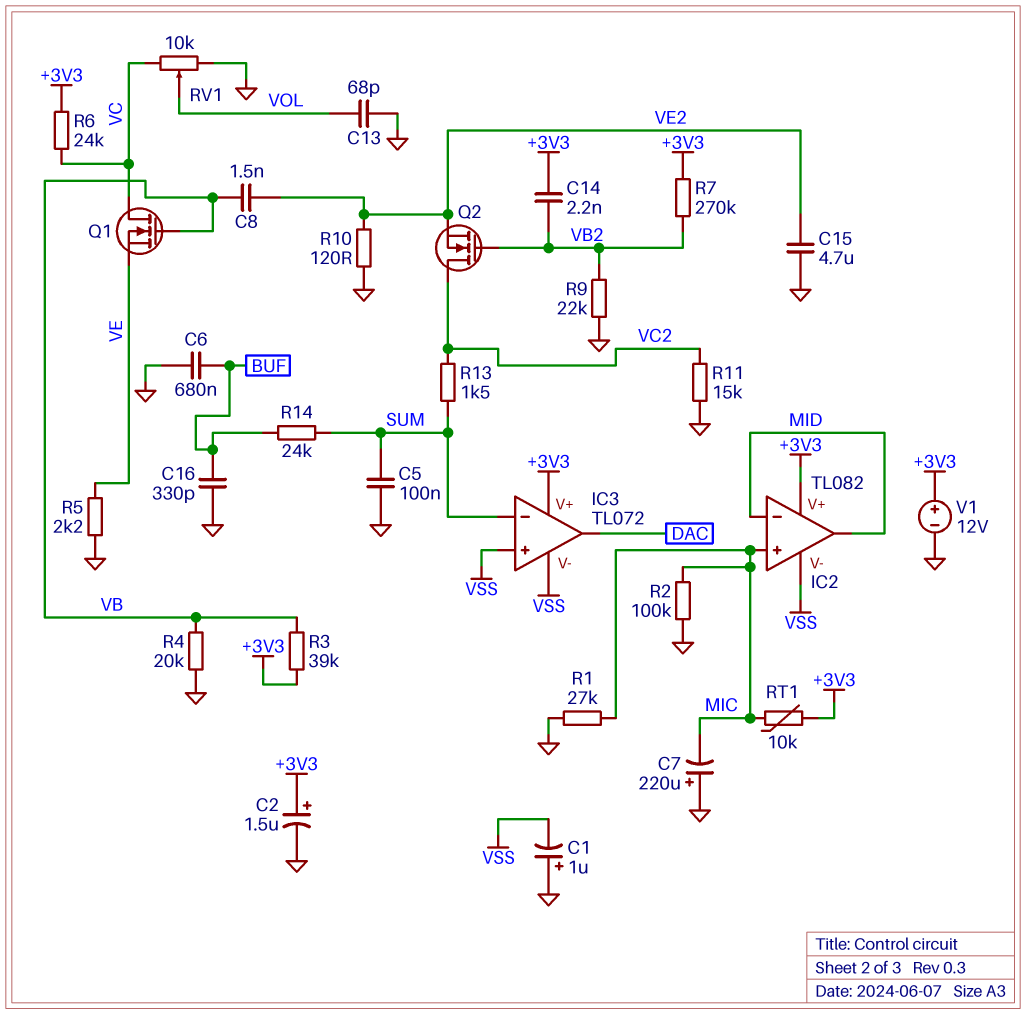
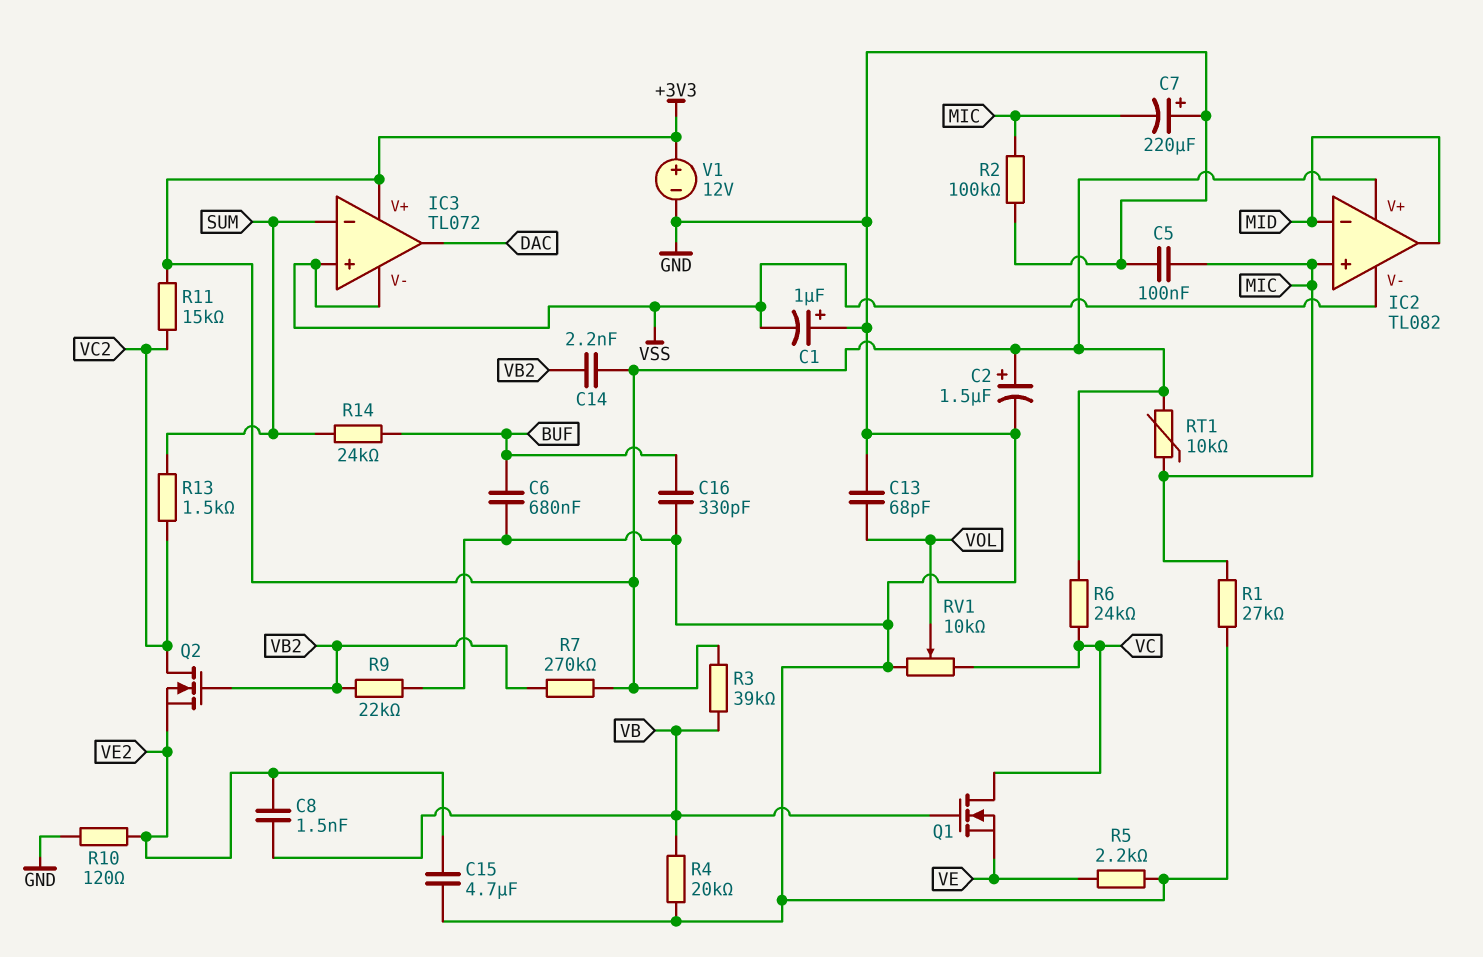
C5: 100nF (GND, SUM) -> 100nF (GND, MIC)
R11: 15k (GND, VC2) -> 15k (+3V3, VC2)

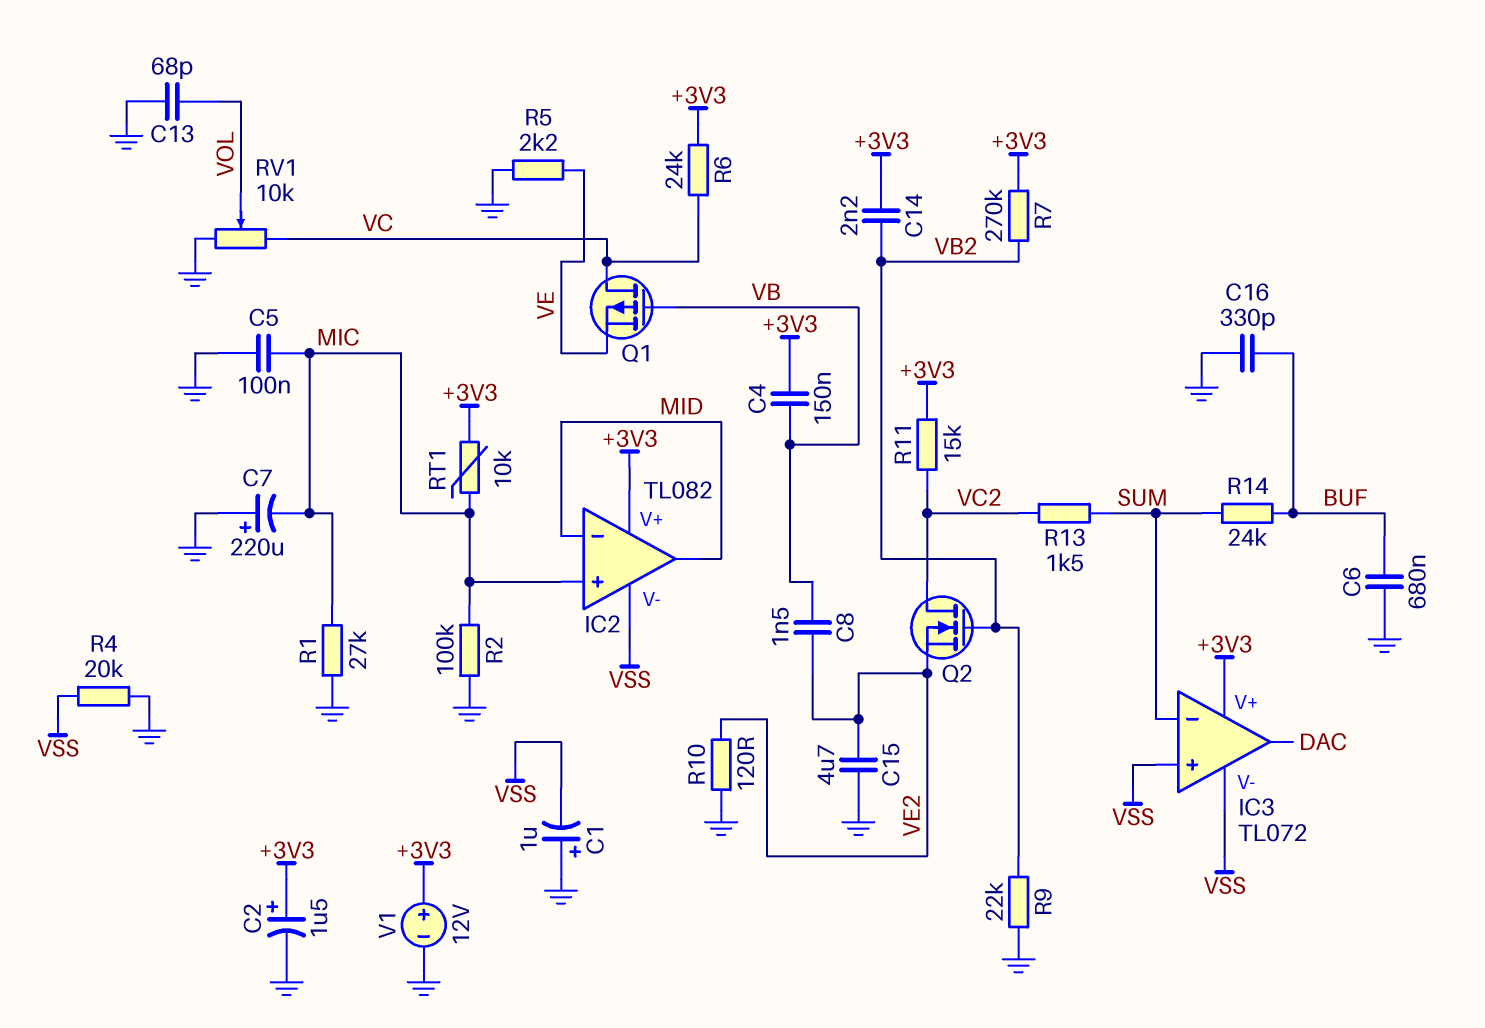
C4: none -> 150nF (+3V3, VB)
Q1: NMOS (G VB, D VC, S VE) -> PMOS (G VB, D VC, S VE)
R3: 39k (+3V3, VB) -> none
R4: 20k (GND, VB) -> 20k (GND, VSS)

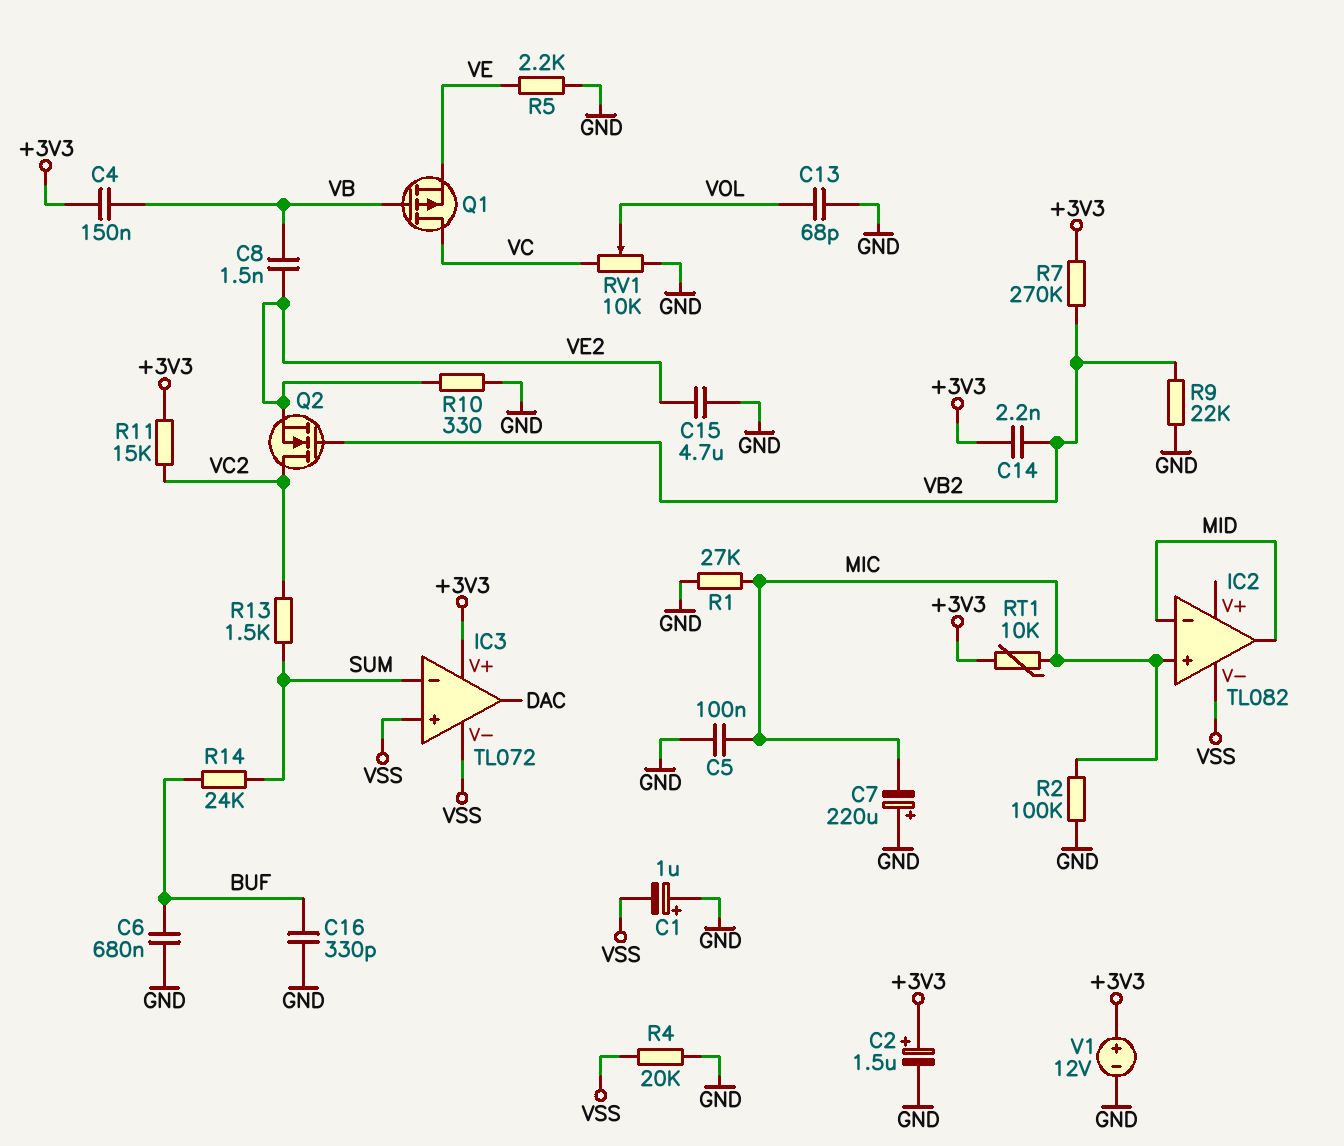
IC2 pin V+: +3V3 -> none
R6: 24k (+3V3, VC) -> none
R10: 120 (GND, VE2) -> 330 (GND, VE2)

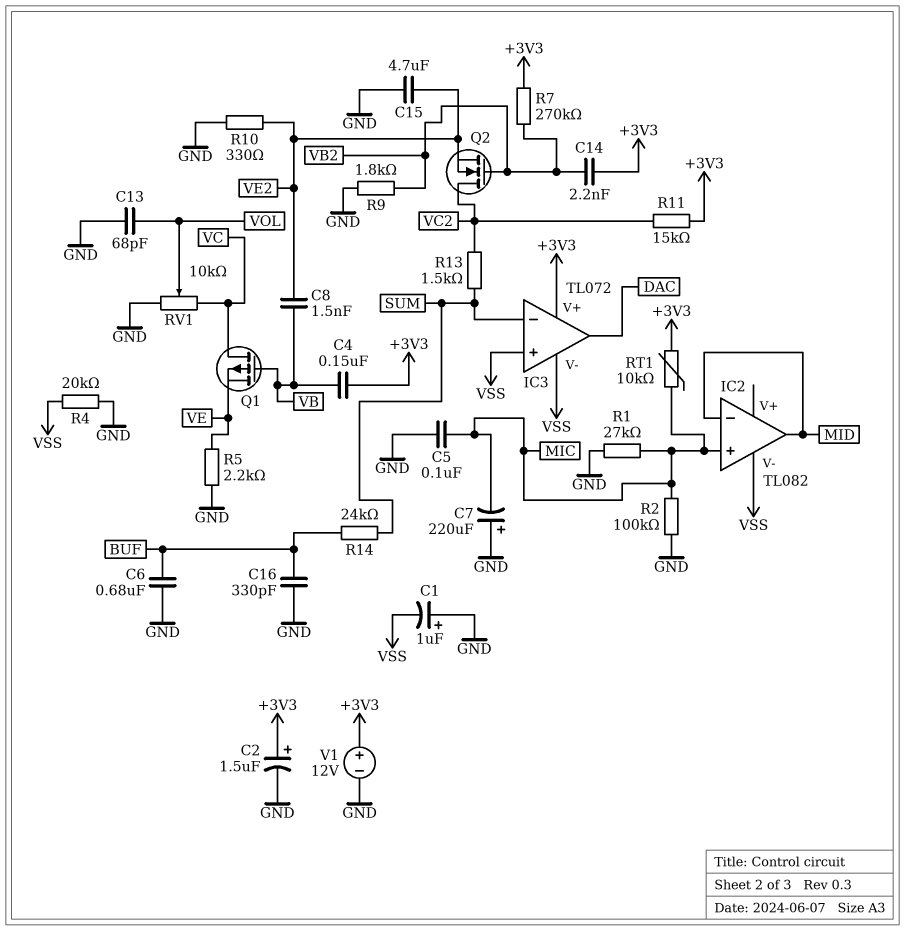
R9: 22k (GND, VB2) -> 1.8k (GND, VB2)

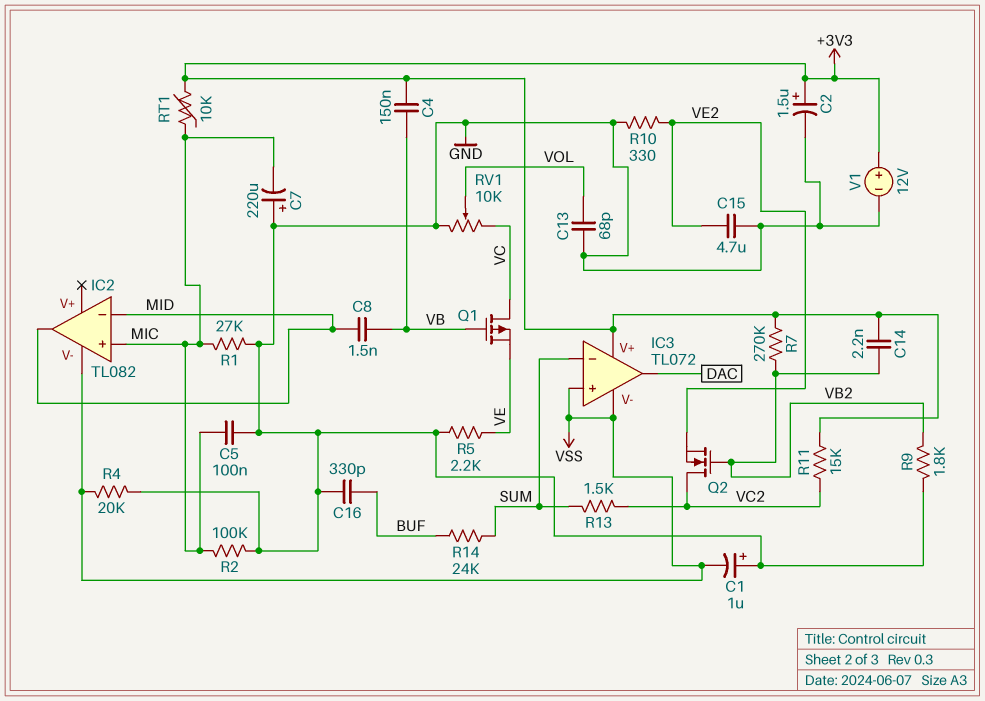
C6: 680nF (BUF, GND) -> none
C8: 1.5nF (VB, VE2) -> 1.5nF (MID, VB)

